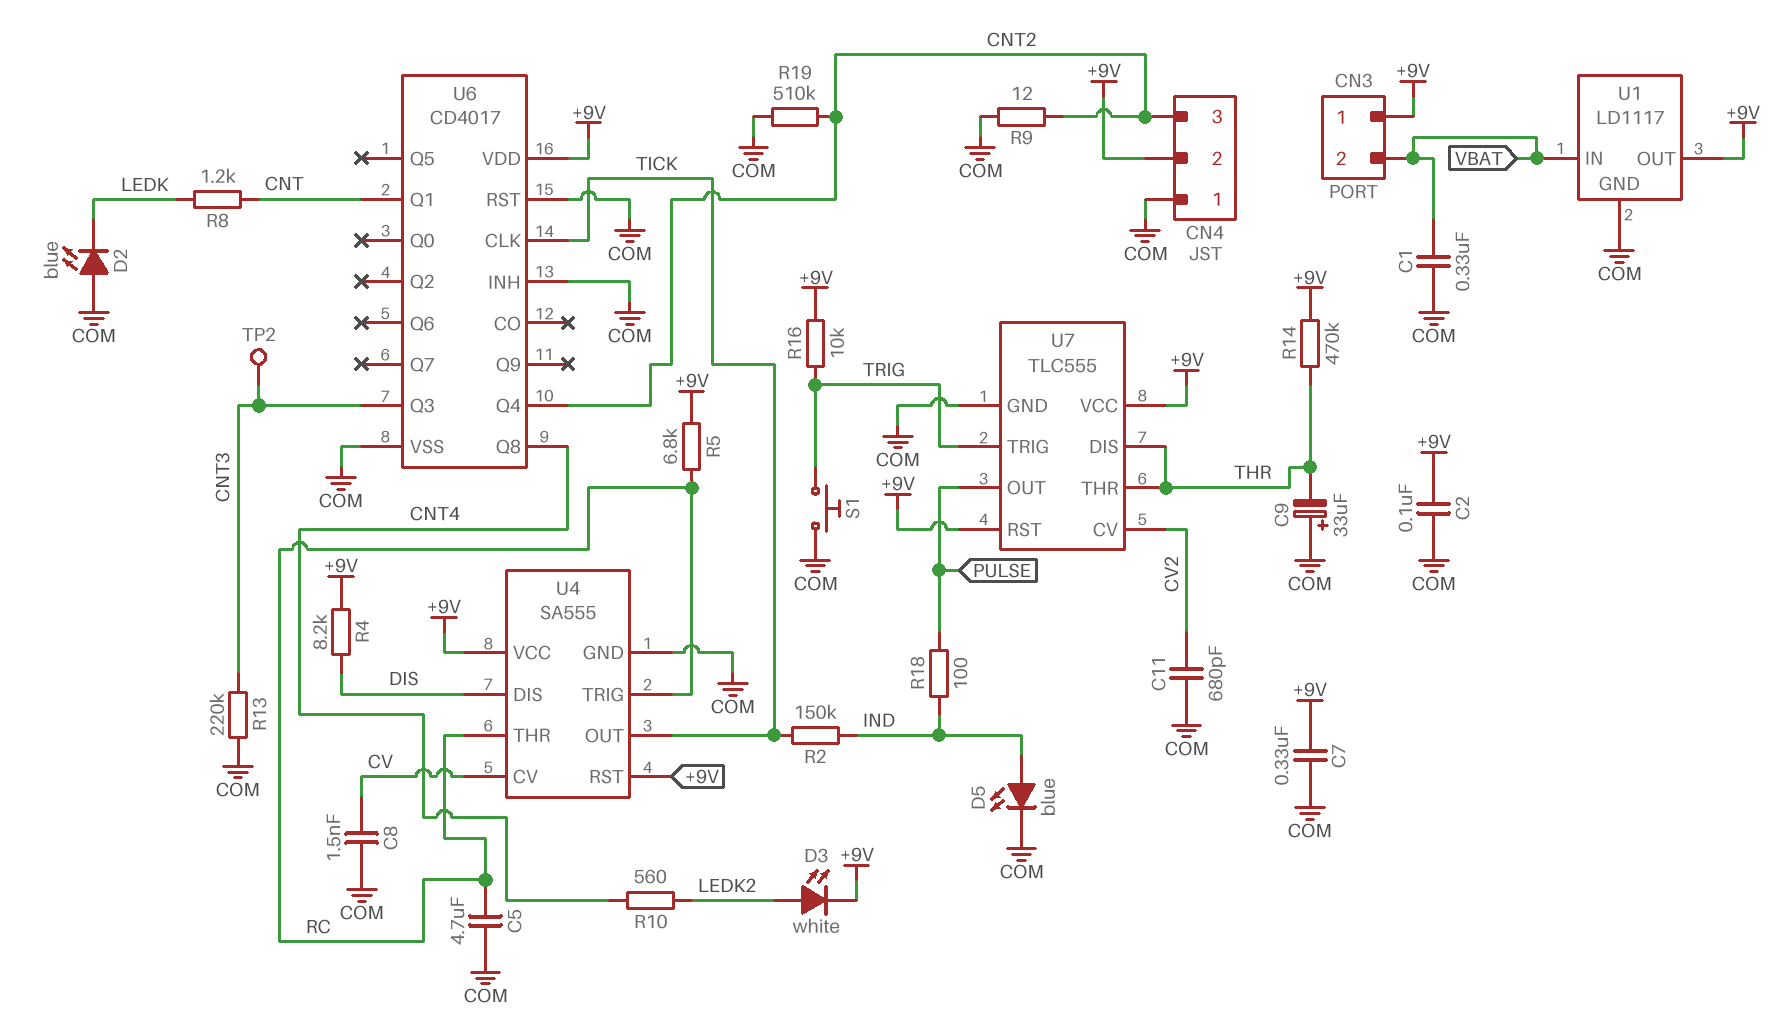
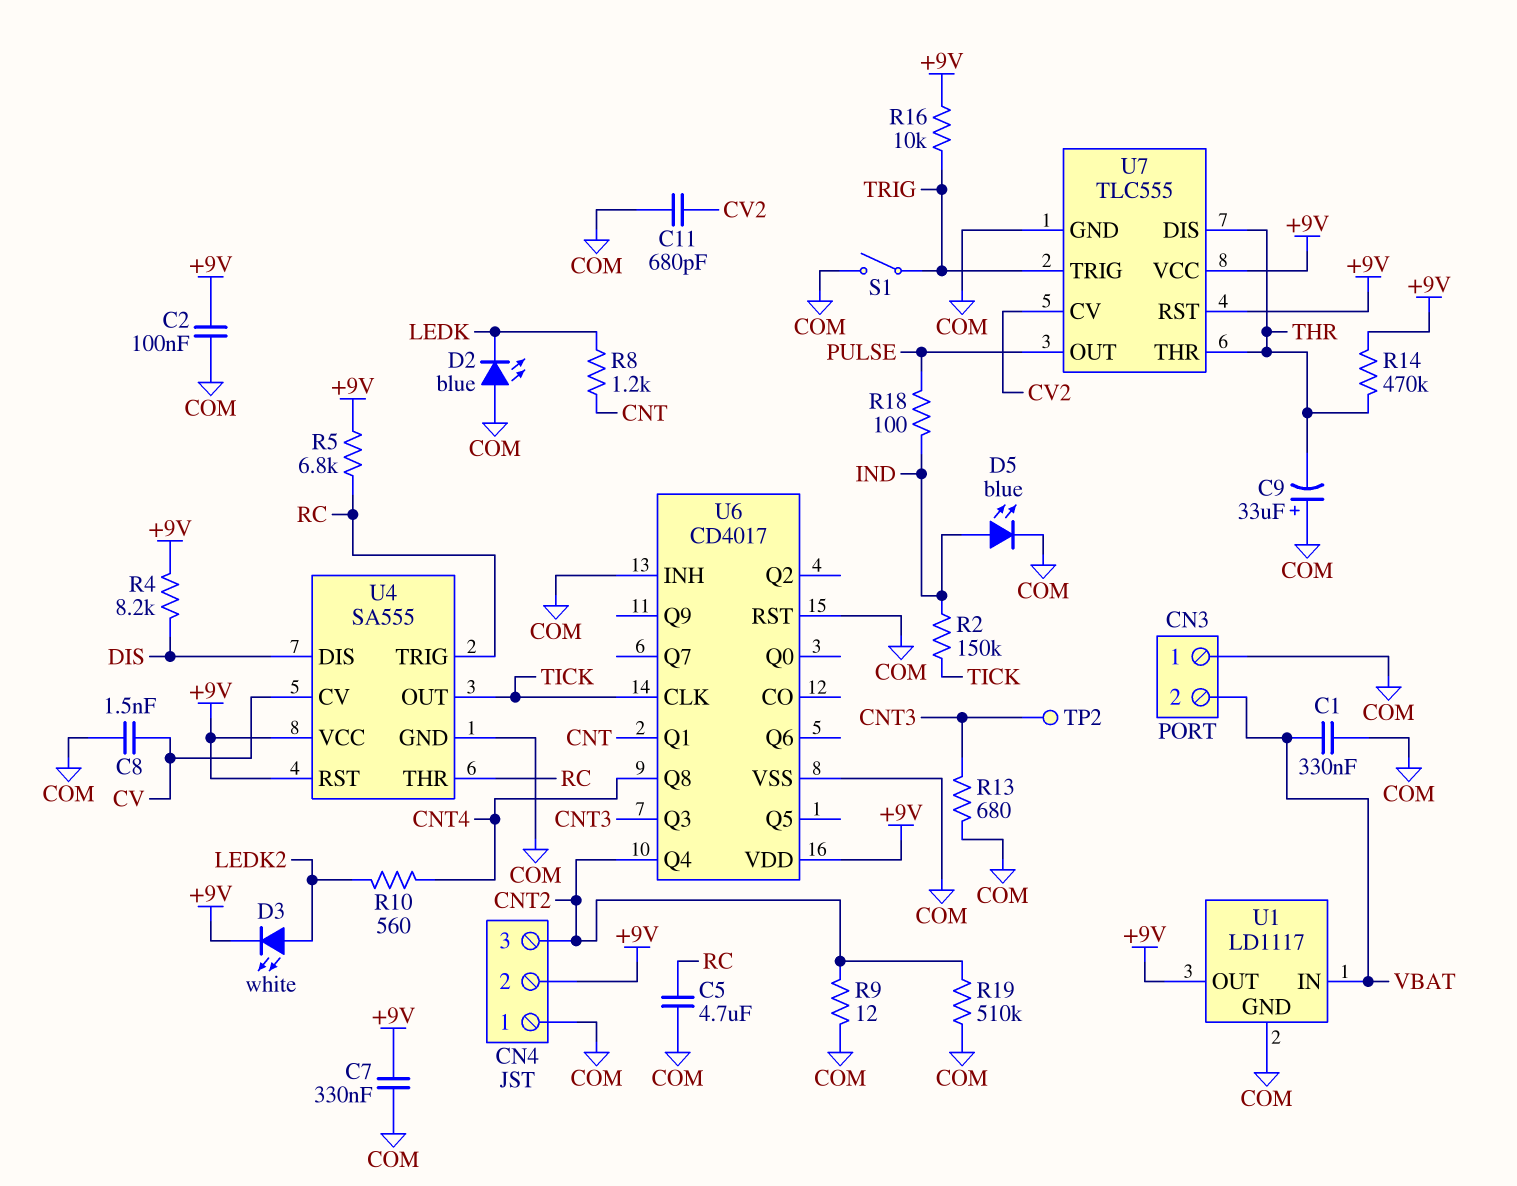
CN3 pin 1: +9V -> COM
R13: 220k (CNT3, COM) -> 680 (CNT3, COM)
S1: button (COM, TRIG) -> switch (COM, TRIG)

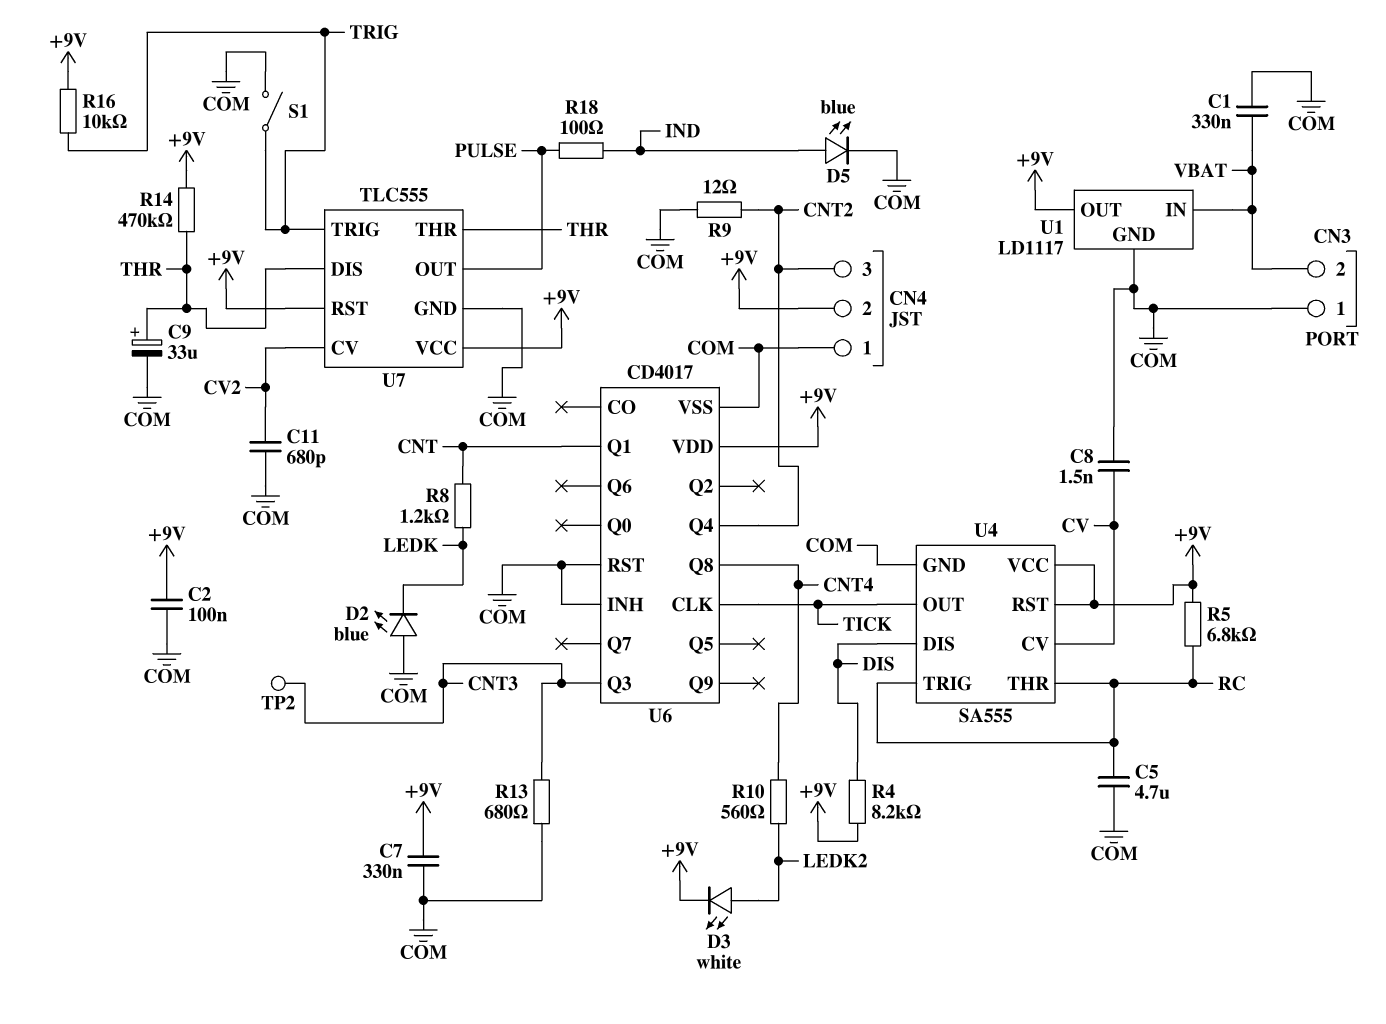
C9: 33uF (plus COM, minus THR) -> 33uF (plus THR, minus COM)
R2: 150k (IND, TICK) -> none
R19: 510k (CNT2, COM) -> none

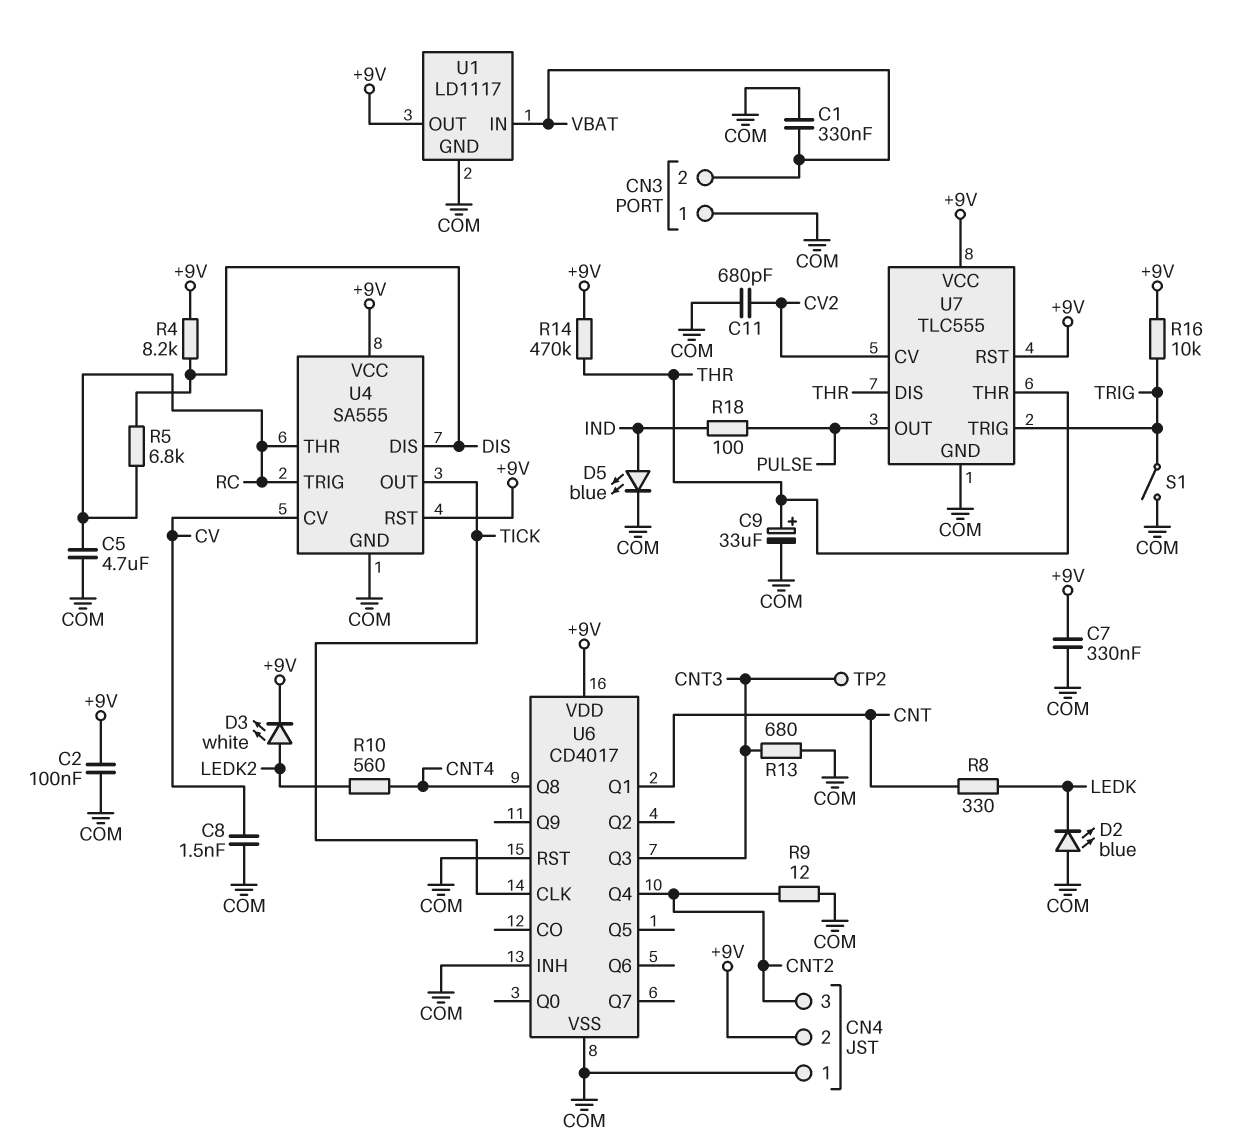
R5: 6.8k (+9V, RC) -> 6.8k (DIS, RC)
R8: 1.2k (CNT, LEDK) -> 330 (CNT, LEDK)

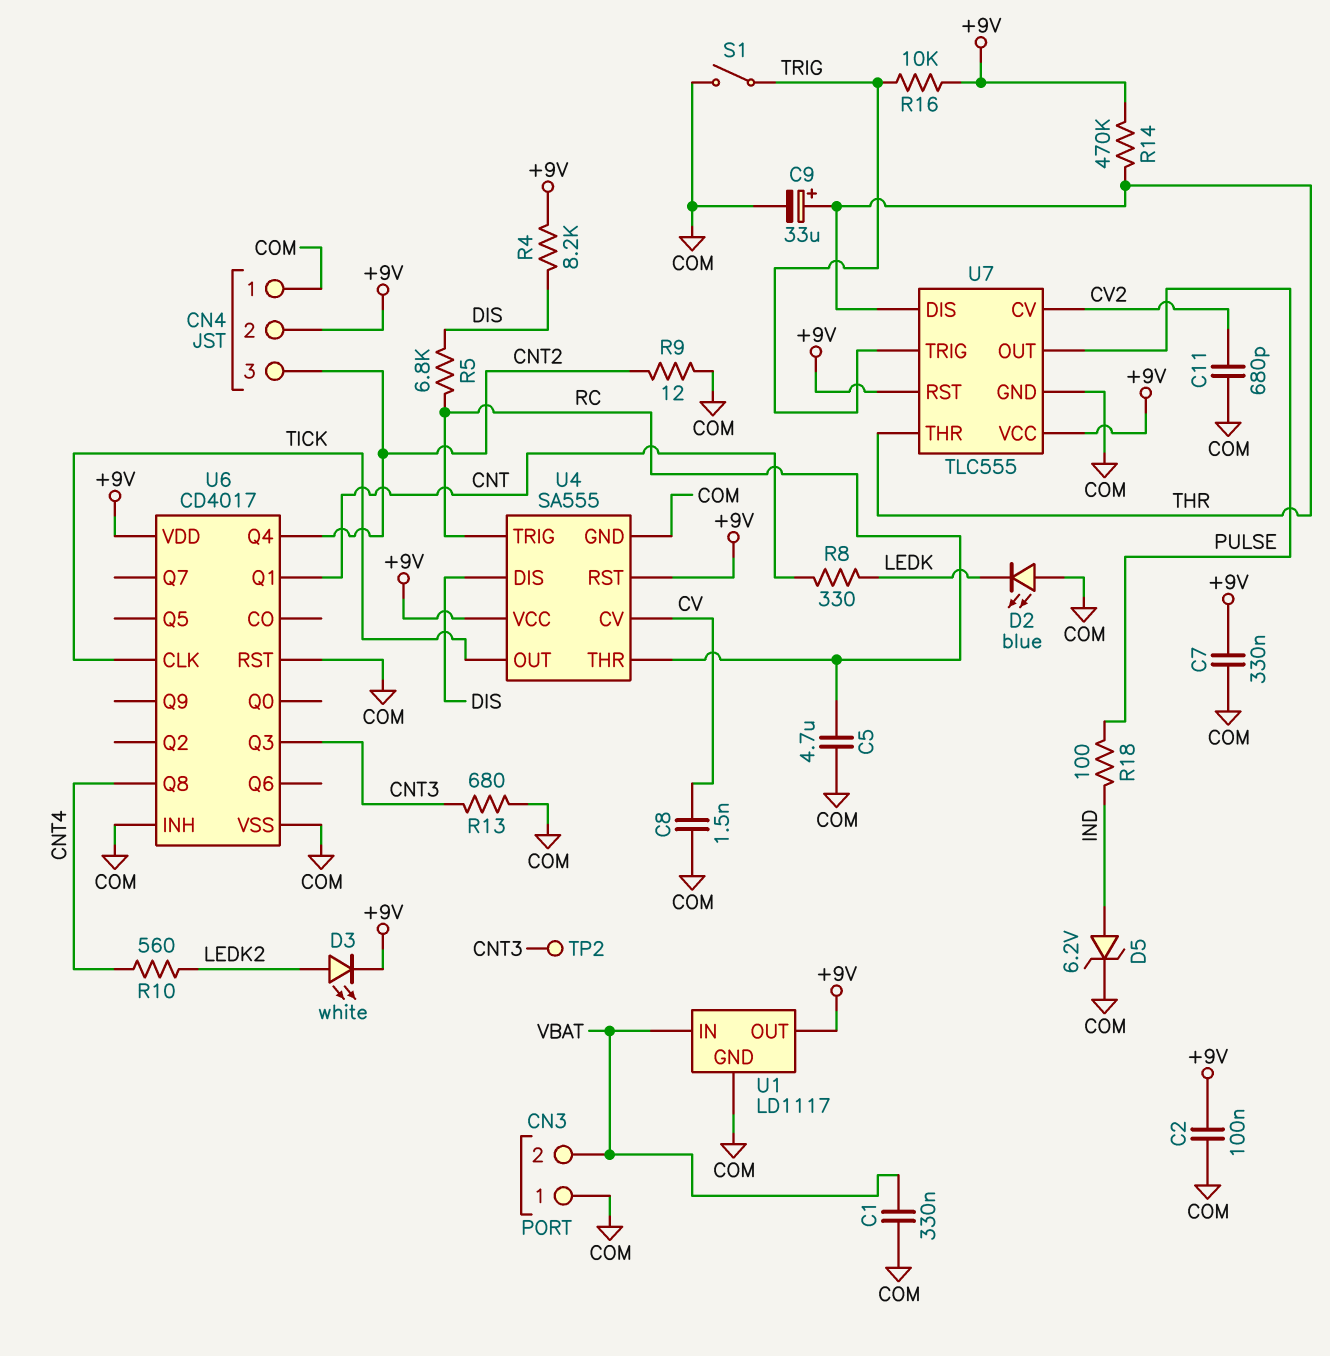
D5: LED blue (A IND, K COM) -> zener 6.2V (A IND, K COM)

